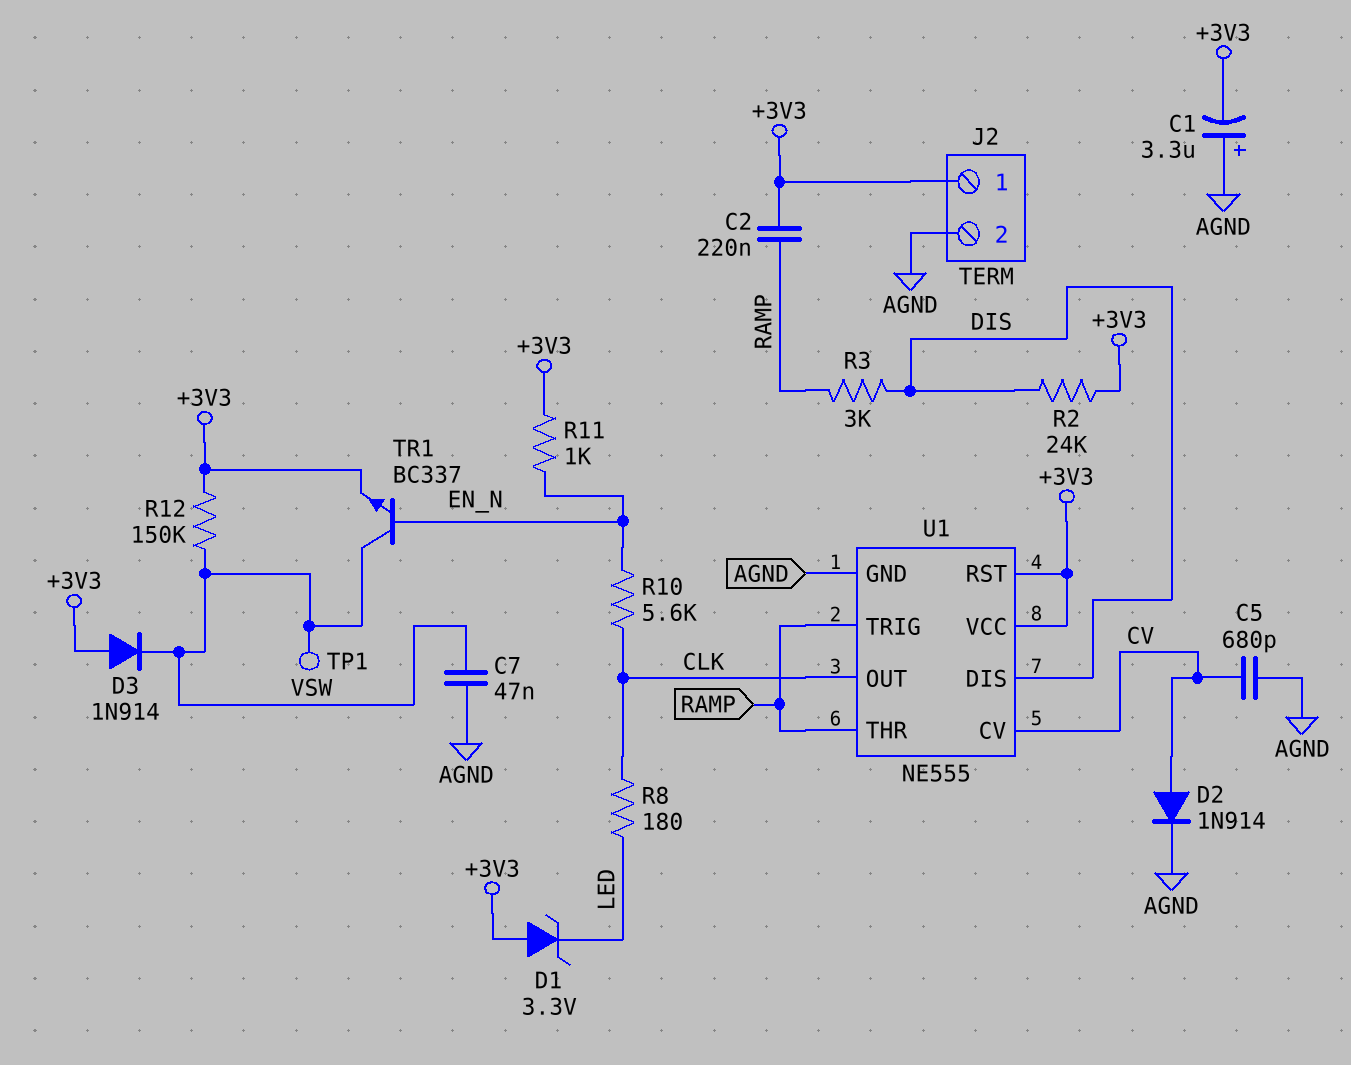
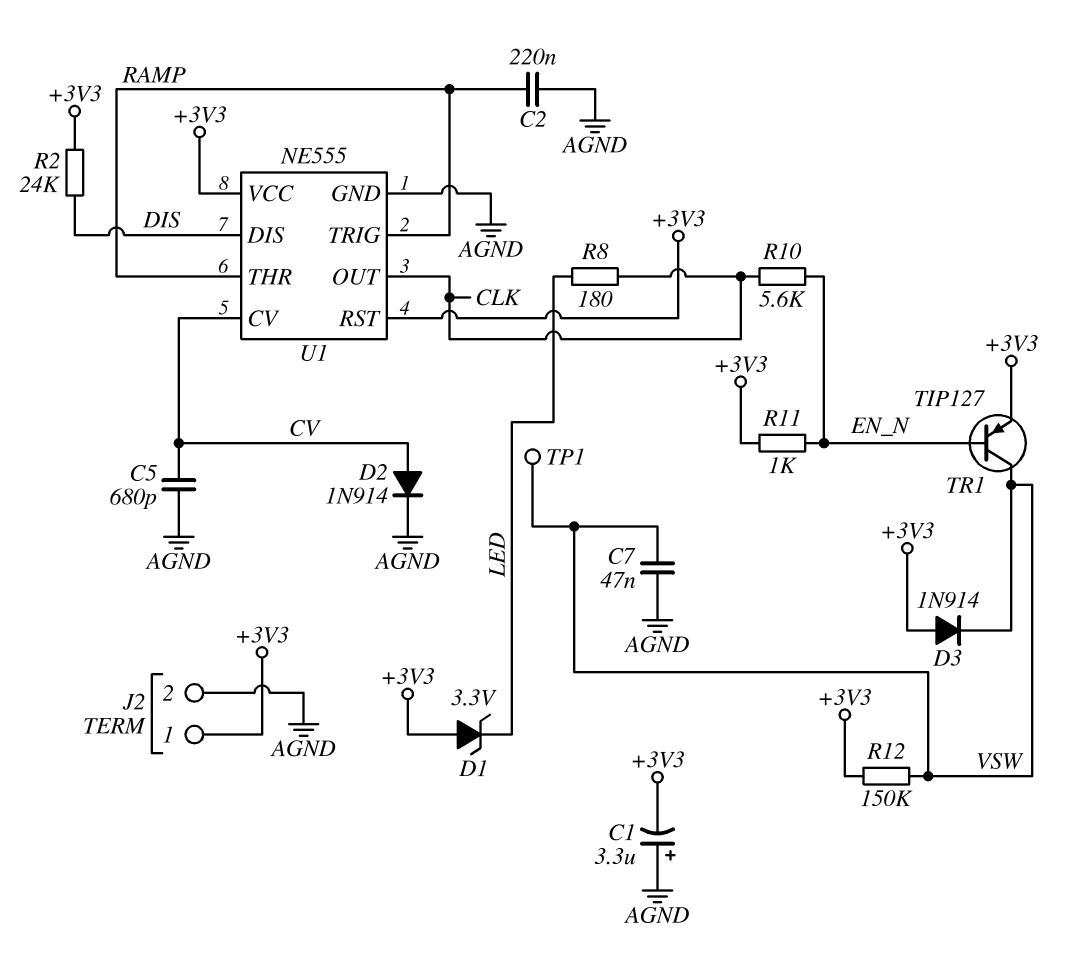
C2: 220nF (+3V3, RAMP) -> 220nF (AGND, RAMP)
R3: 3k (DIS, RAMP) -> none
TR1: NPN BC337 (B EN_N, C VSW, E +3V3) -> PNP TIP127 (B EN_N, C VSW, E +3V3)

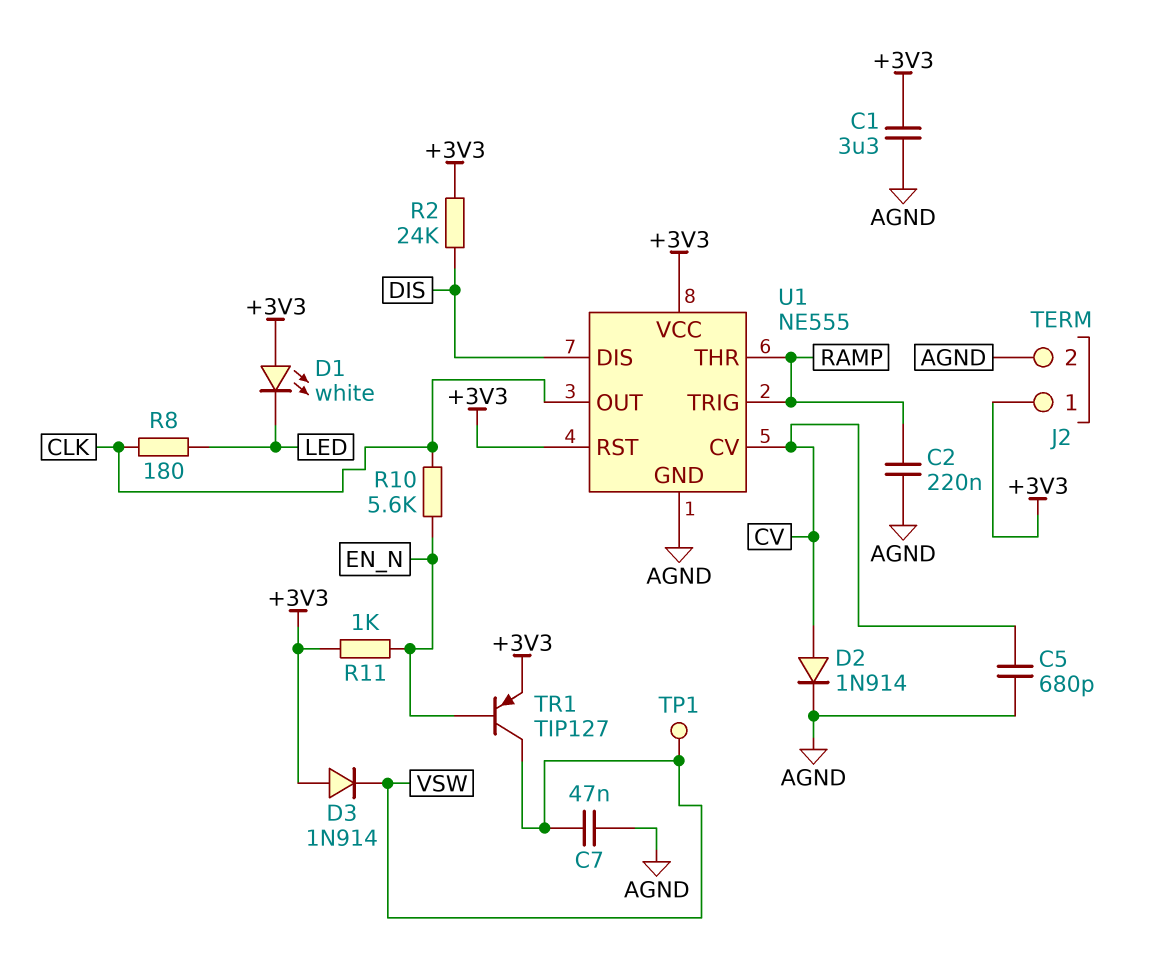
C1: 3.3uF (plus AGND, minus +3V3) -> 3.3uF (+3V3, AGND)
D1: zener 3.3V (A +3V3, K LED) -> LED white (A +3V3, K LED)
R12: 150k (+3V3, VSW) -> none

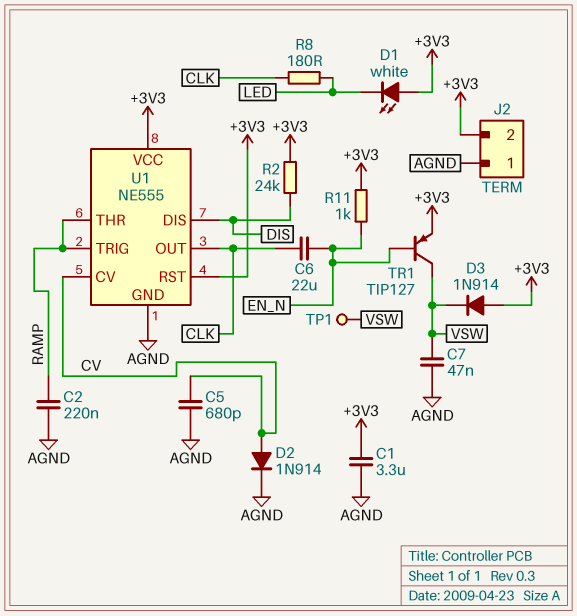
C6: none -> 22uF (CLK, EN_N)
J2 pin 1: +3V3 -> AGND
J2 pin 2: AGND -> +3V3
R10: 5.6k (CLK, EN_N) -> none

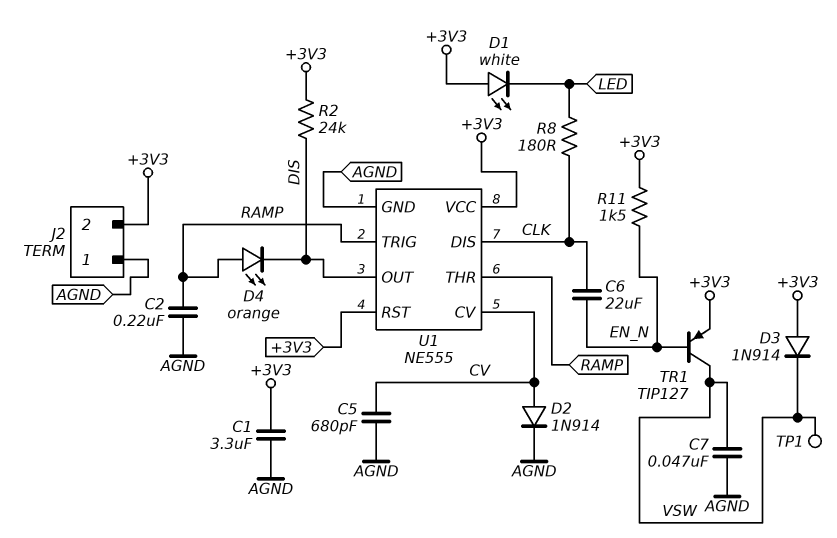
D4: none -> LED orange (A RAMP, K DIS)
R11: 1k (+3V3, EN_N) -> 1.5k (+3V3, EN_N)
U1 pin DIS: DIS -> CLK
U1 pin OUT: CLK -> DIS

